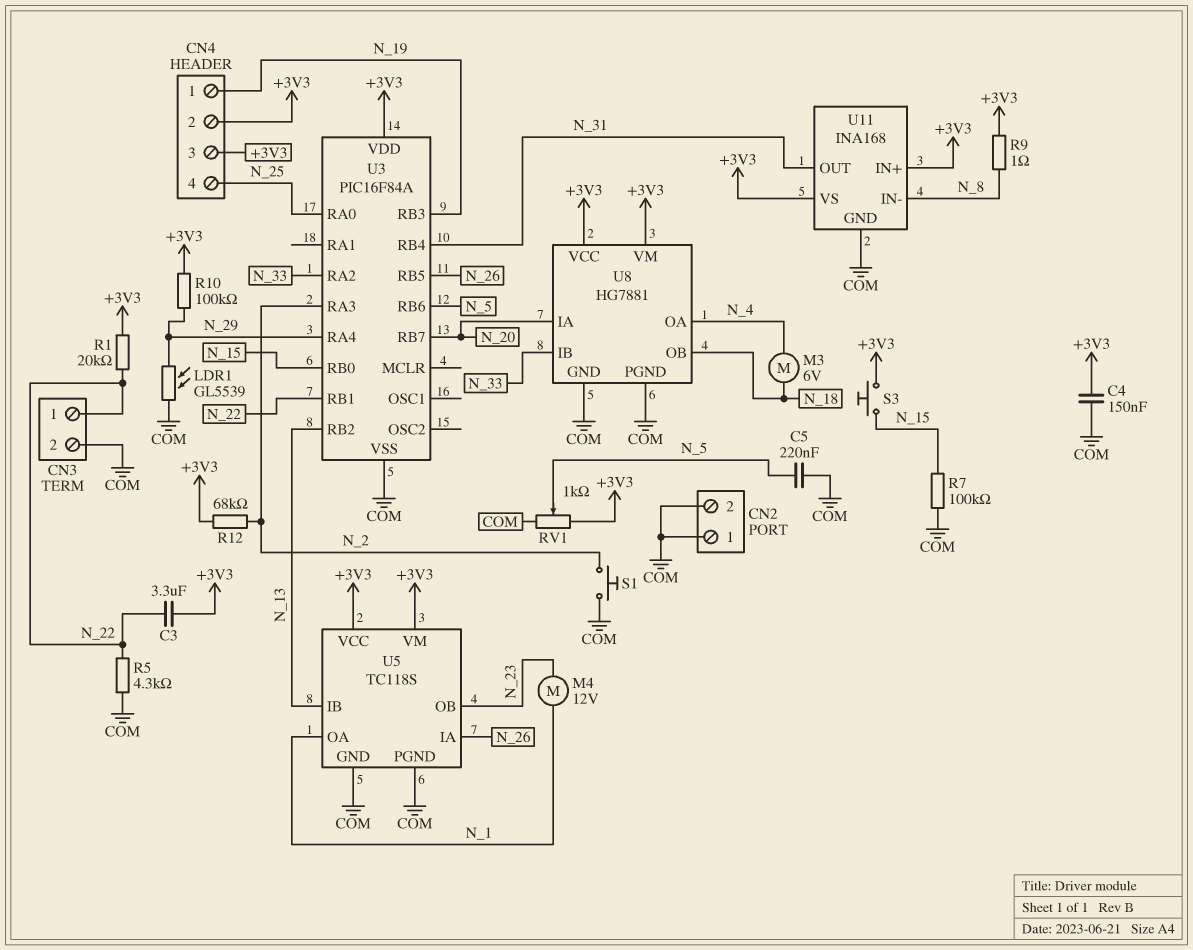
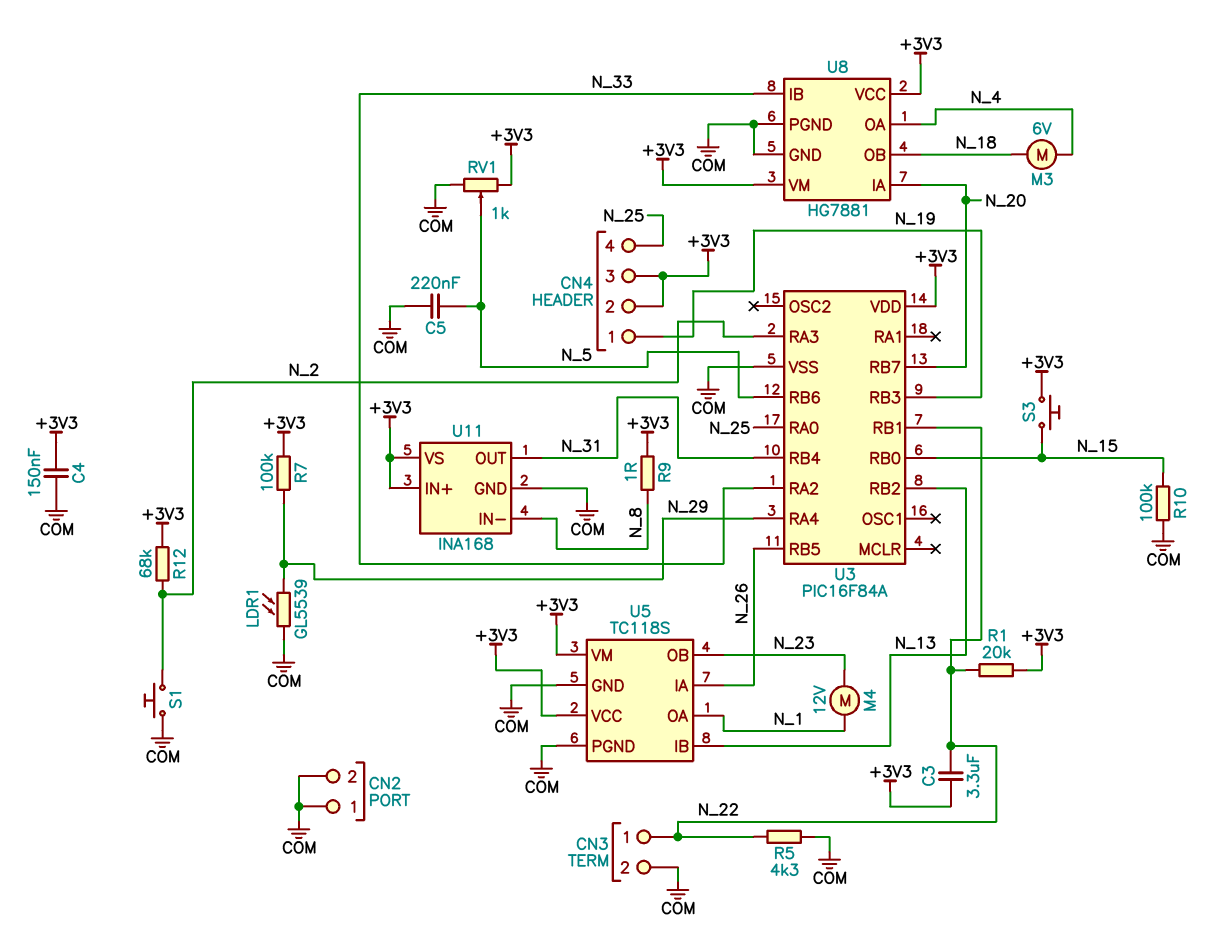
R7: 100k (COM, N_15) -> 100k (+3V3, N_29)
R10: 100k (+3V3, N_29) -> 100k (COM, N_15)

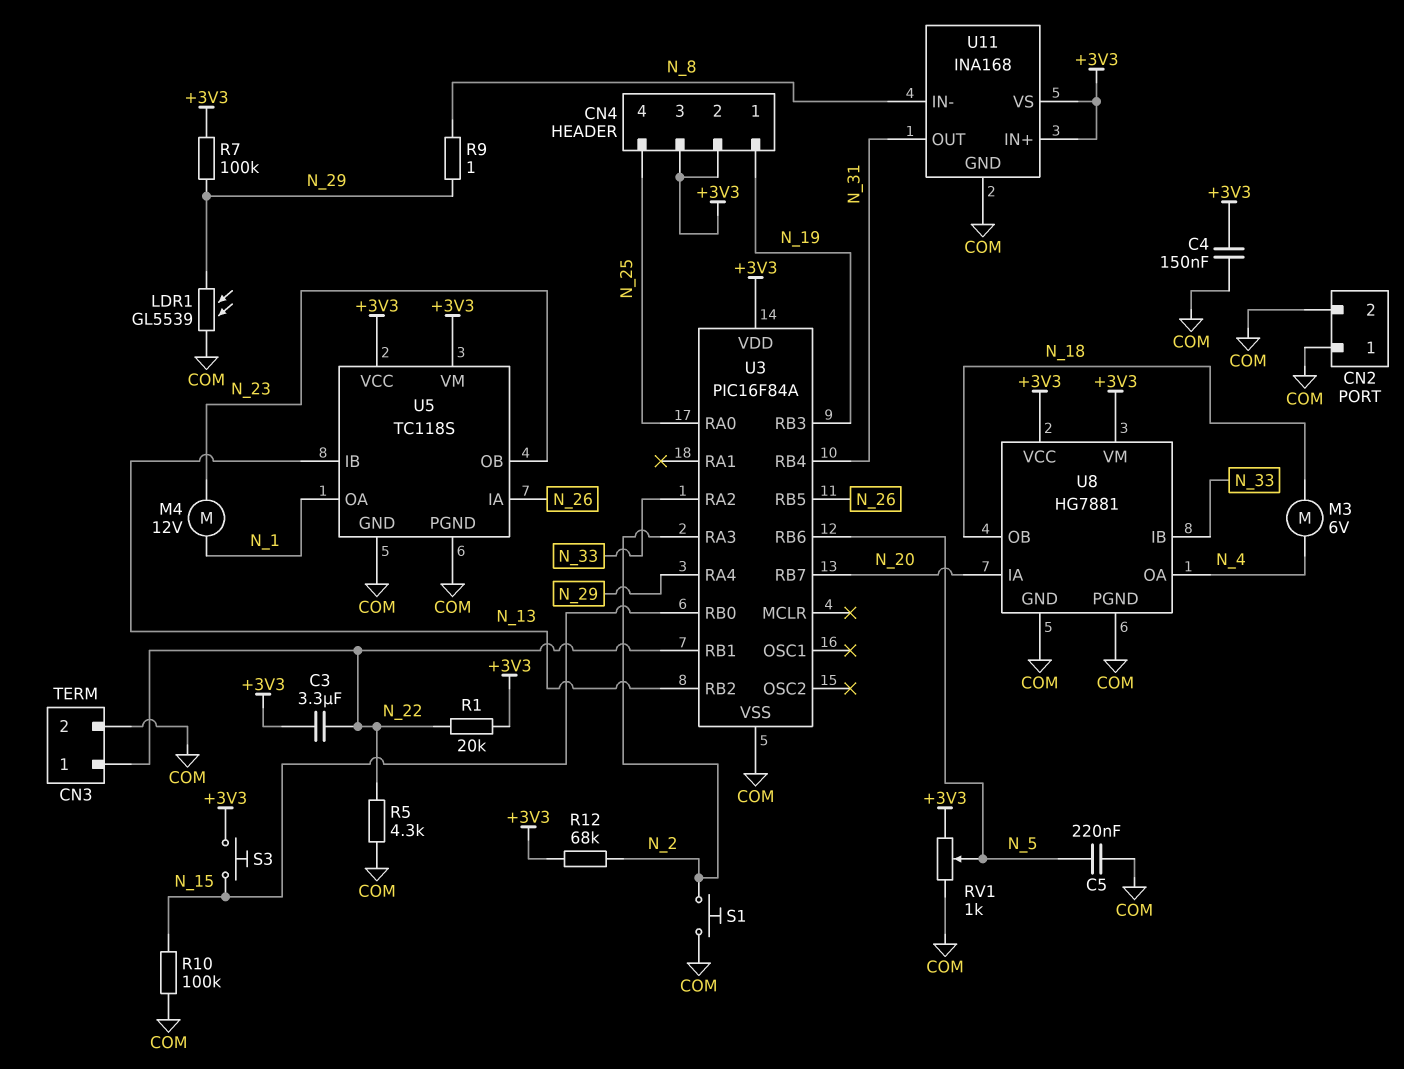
R9: 1 (+3V3, N_8) -> 1 (N_8, N_29)

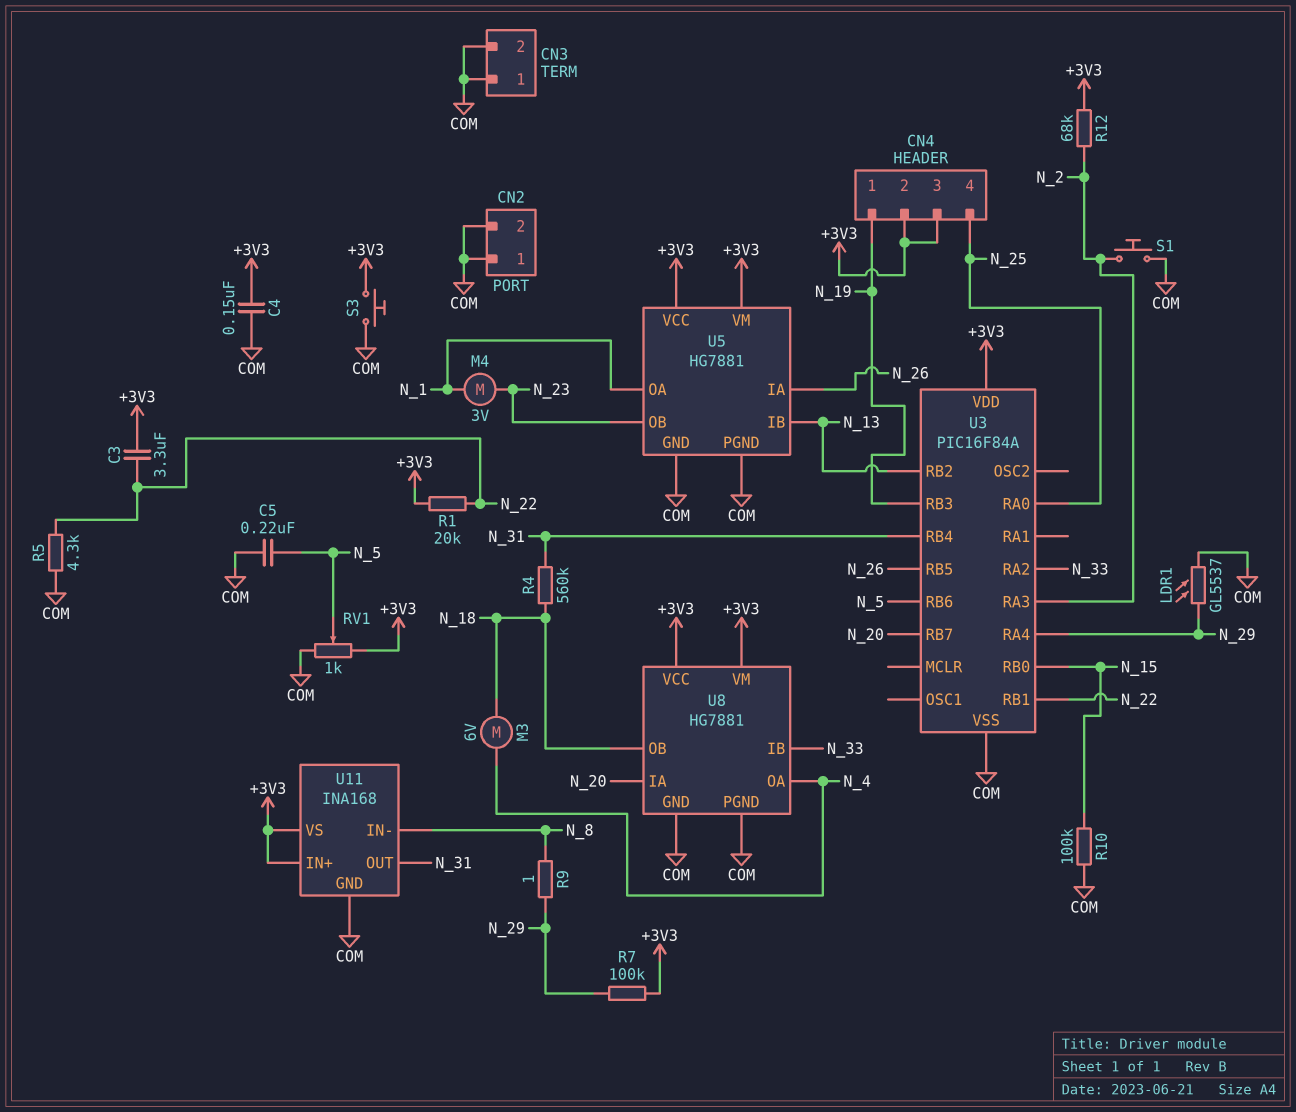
CN3 pin 1: N_22 -> COM
LDR1: GL5539 (COM, N_29) -> GL5537 (COM, N_29)
M4: motor 12V (N_1, N_23) -> motor 3V (N_1, N_23)
R4: none -> 560k (N_18, N_31)
S3: button (+3V3, N_15) -> button (+3V3, COM)
U5: TC118S -> HG7881

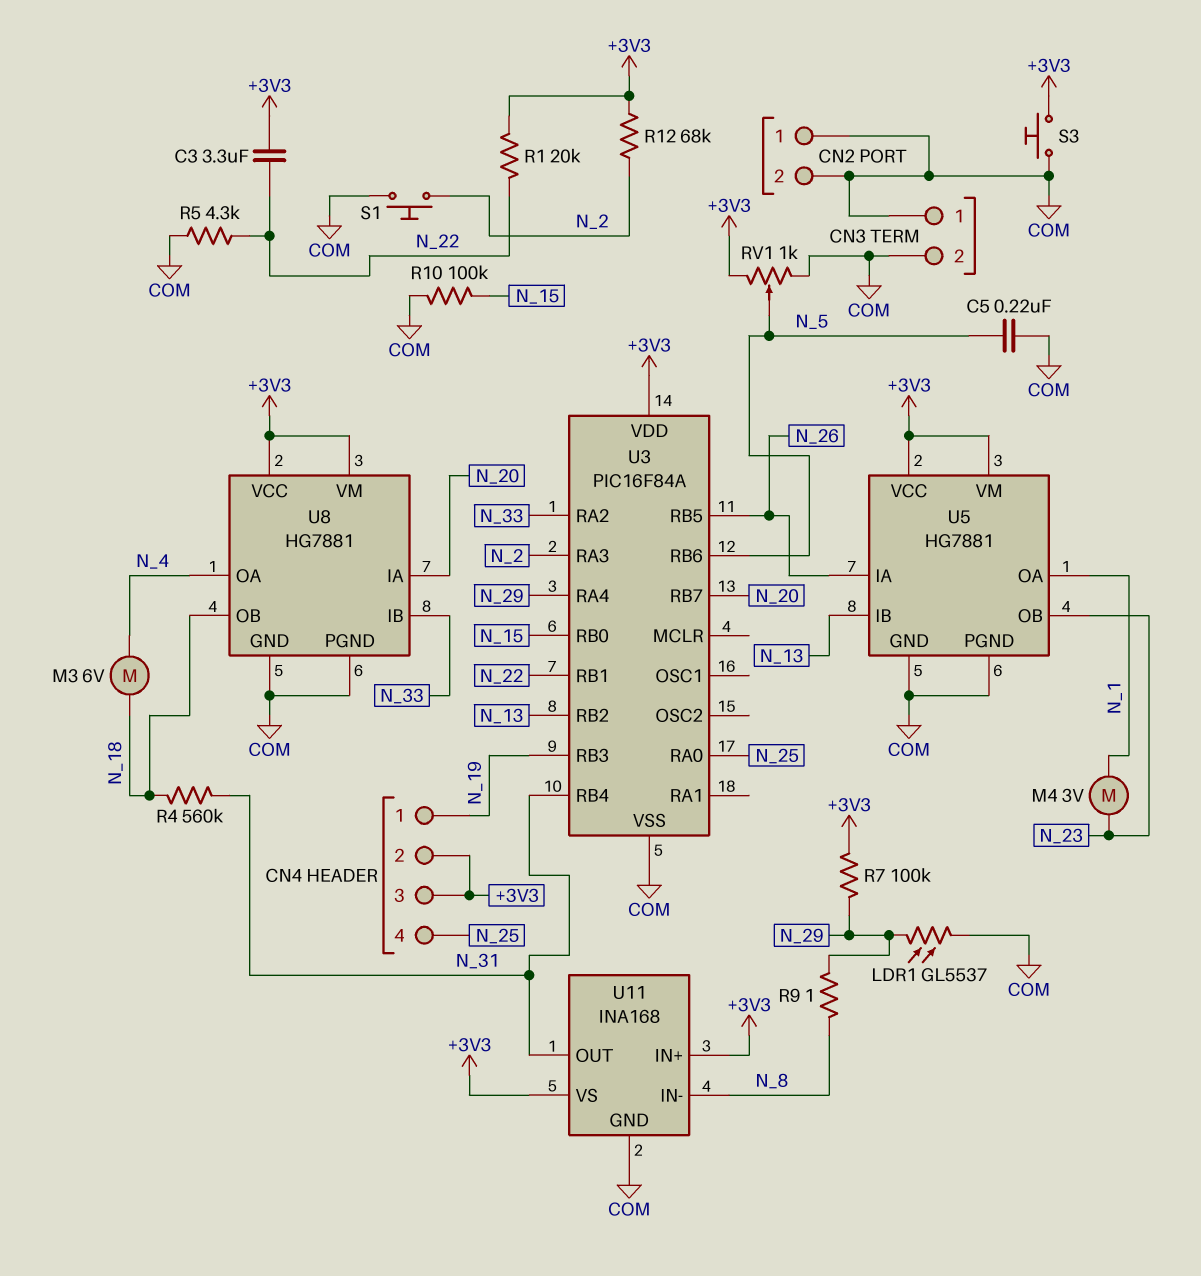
C4: 150nF (+3V3, COM) -> none

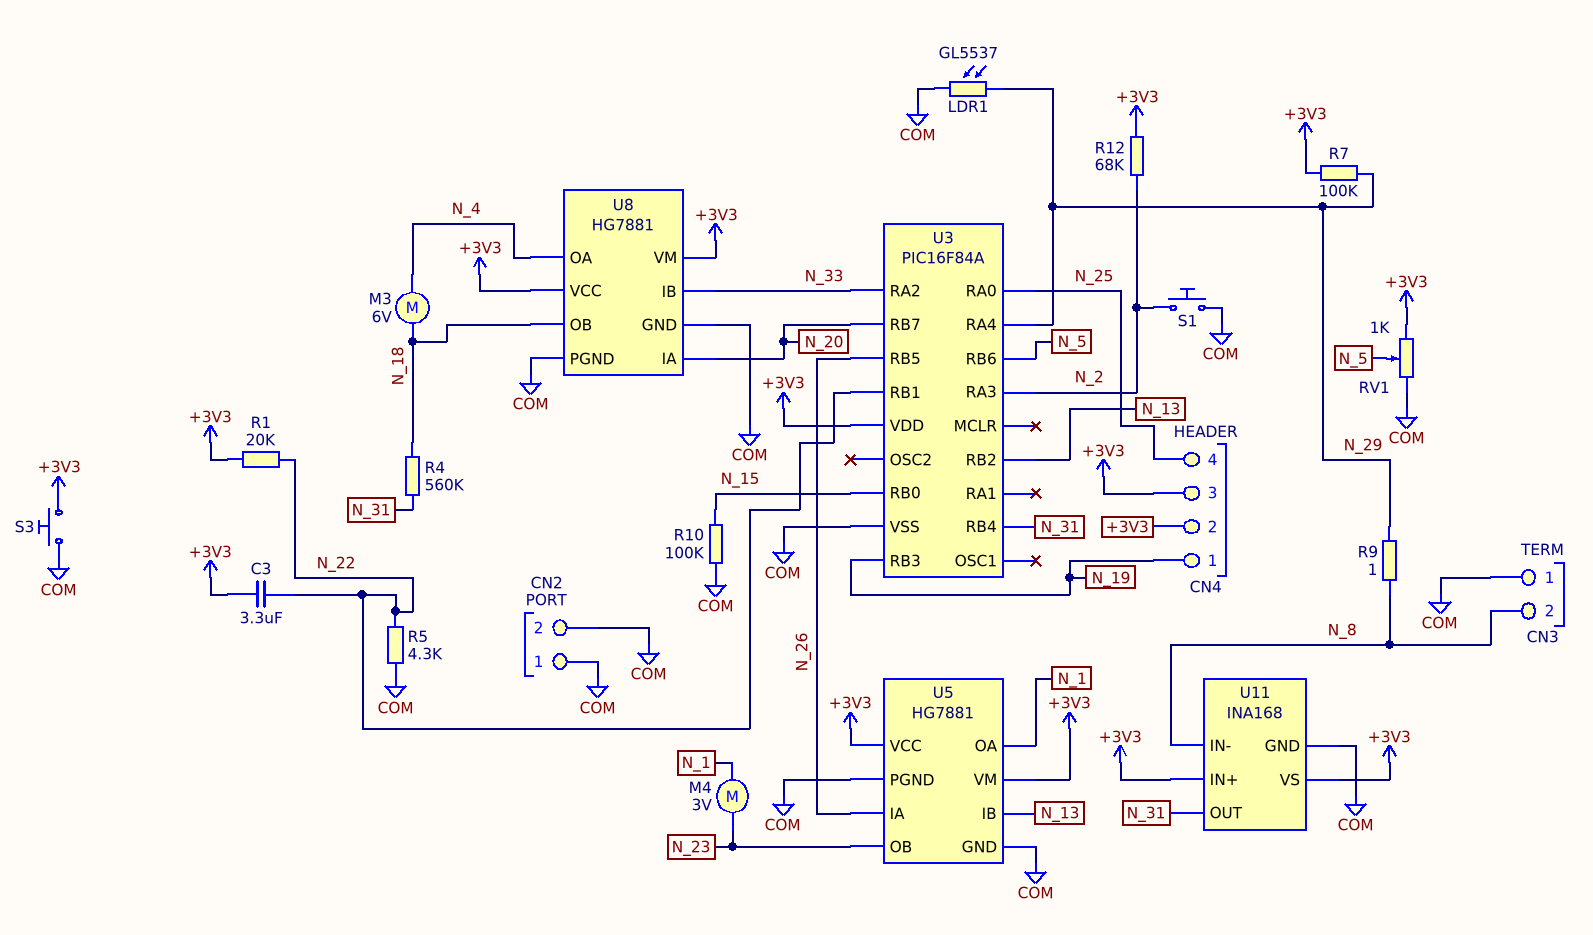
C5: 220nF (COM, N_5) -> none
CN3 pin 2: COM -> N_8

